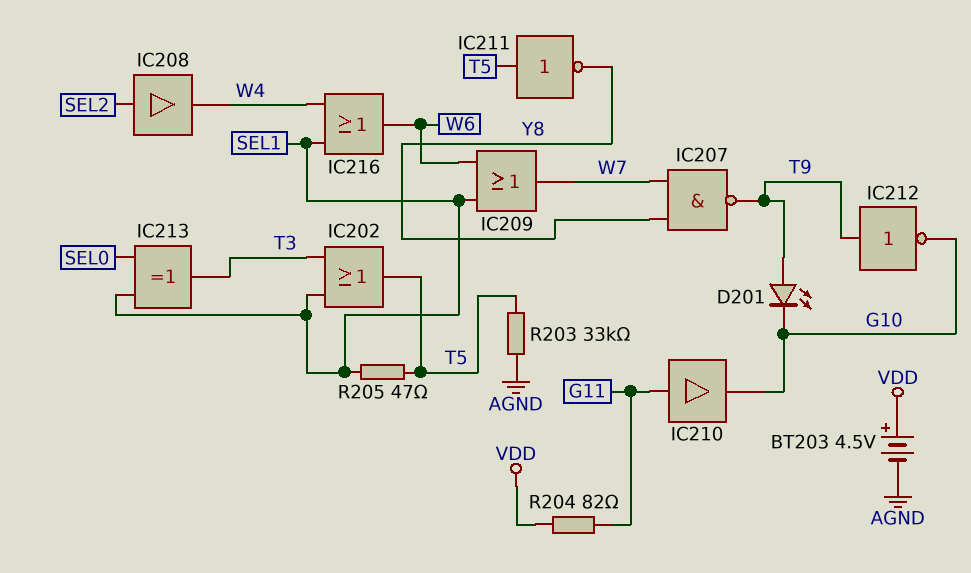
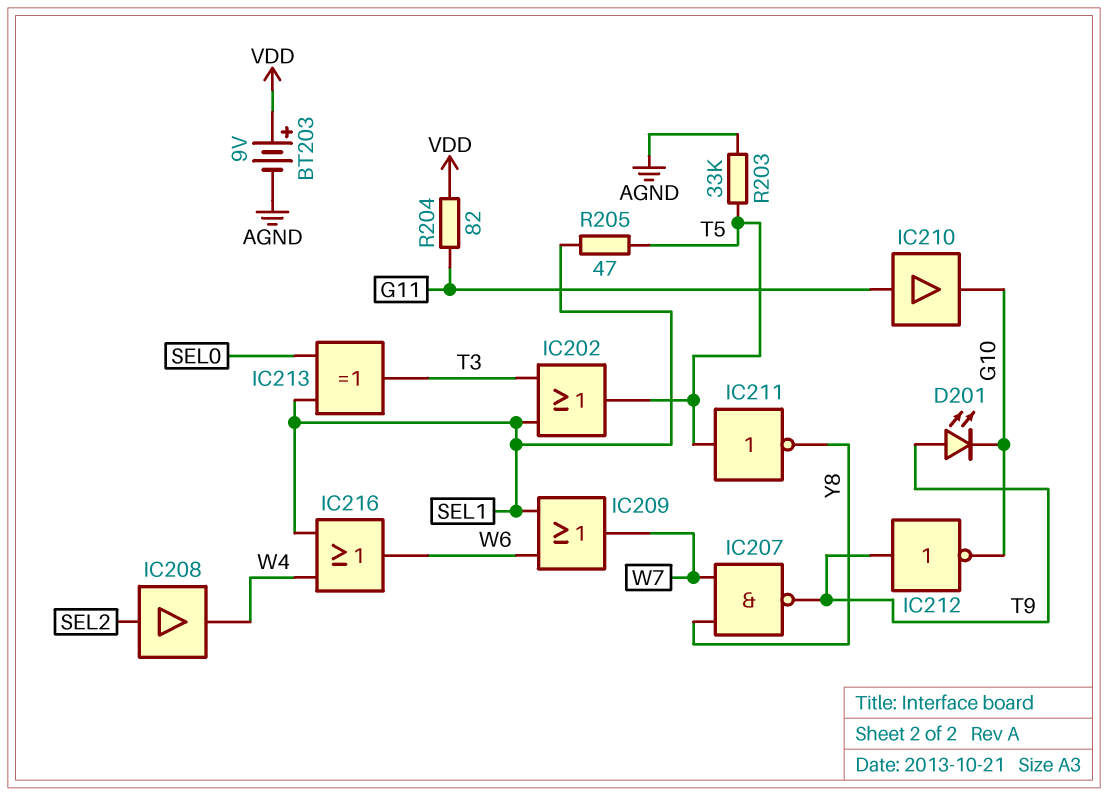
BT203: 4.5V (plus VDD, minus AGND) -> 9V (plus VDD, minus AGND)

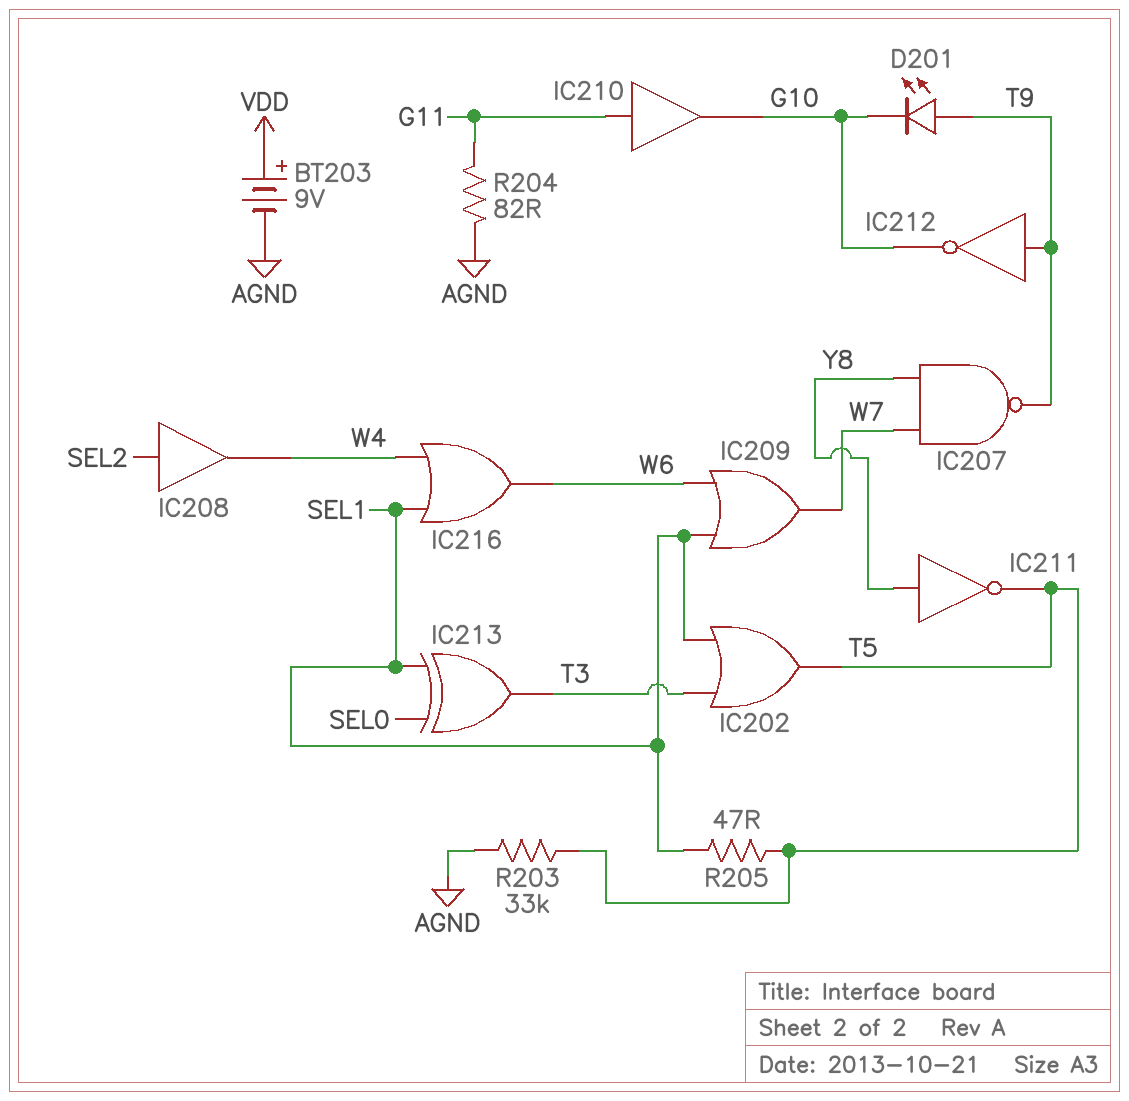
IC211: NOT (in T5, out Y8) -> NOT (in Y8, out T5)
R204: 82 (G11, VDD) -> 82 (AGND, G11)

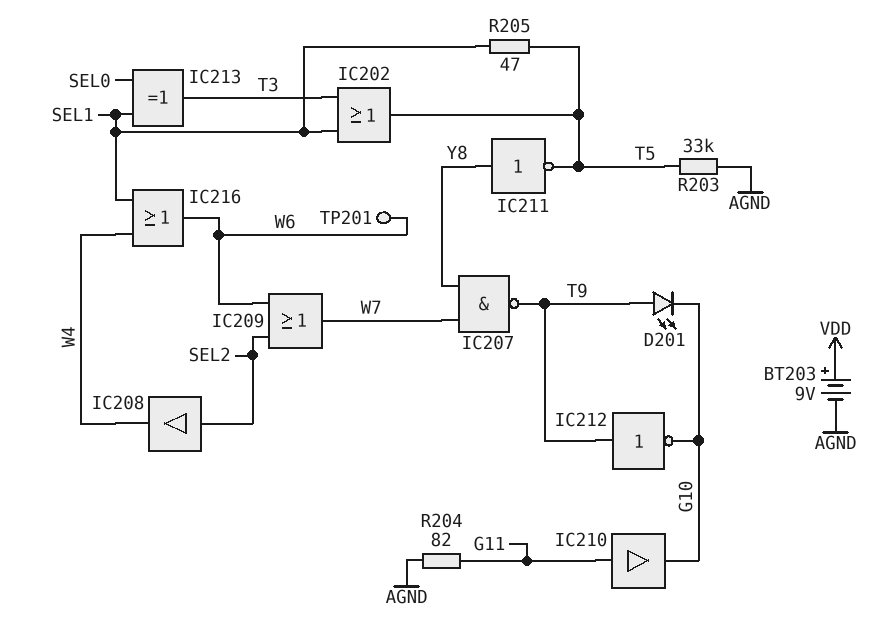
IC209: OR (in SEL1, in W6, out W7) -> OR (in SEL2, in W6, out W7)
TP201: none -> test point (W6)

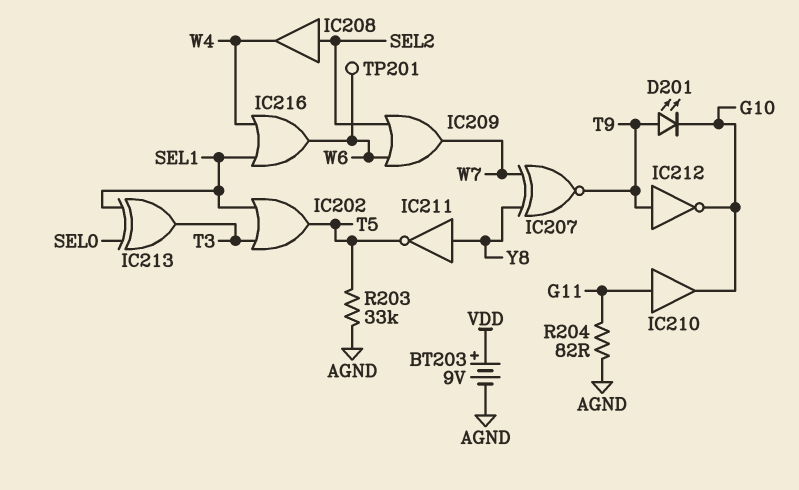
IC207: NAND (in W7, in Y8, out T9) -> XNOR (in W7, in Y8, out T9)
R205: 47 (SEL1, T5) -> none

